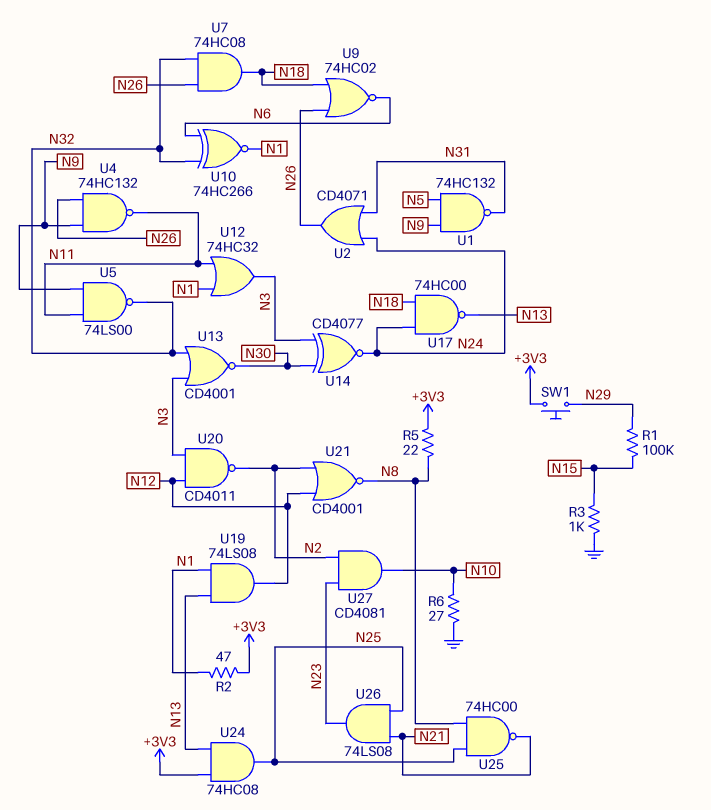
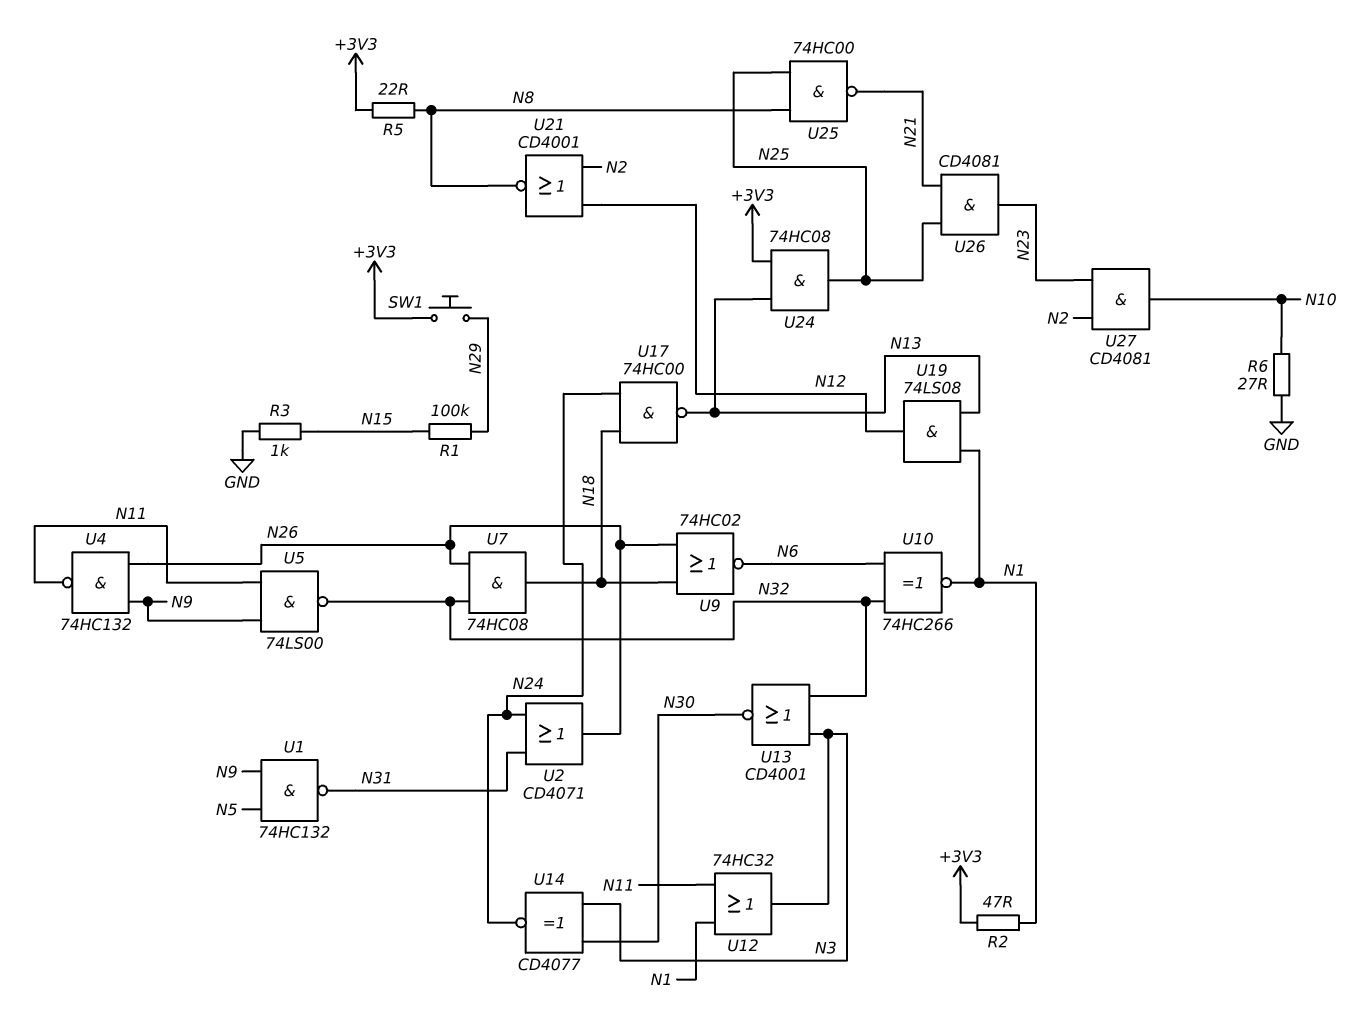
U20: NAND CD4011 (in N3, in N12, out N2) -> none
U26: AND 74LS08 (in N21, in N25, out N23) -> AND CD4081 (in N21, in N25, out N23)

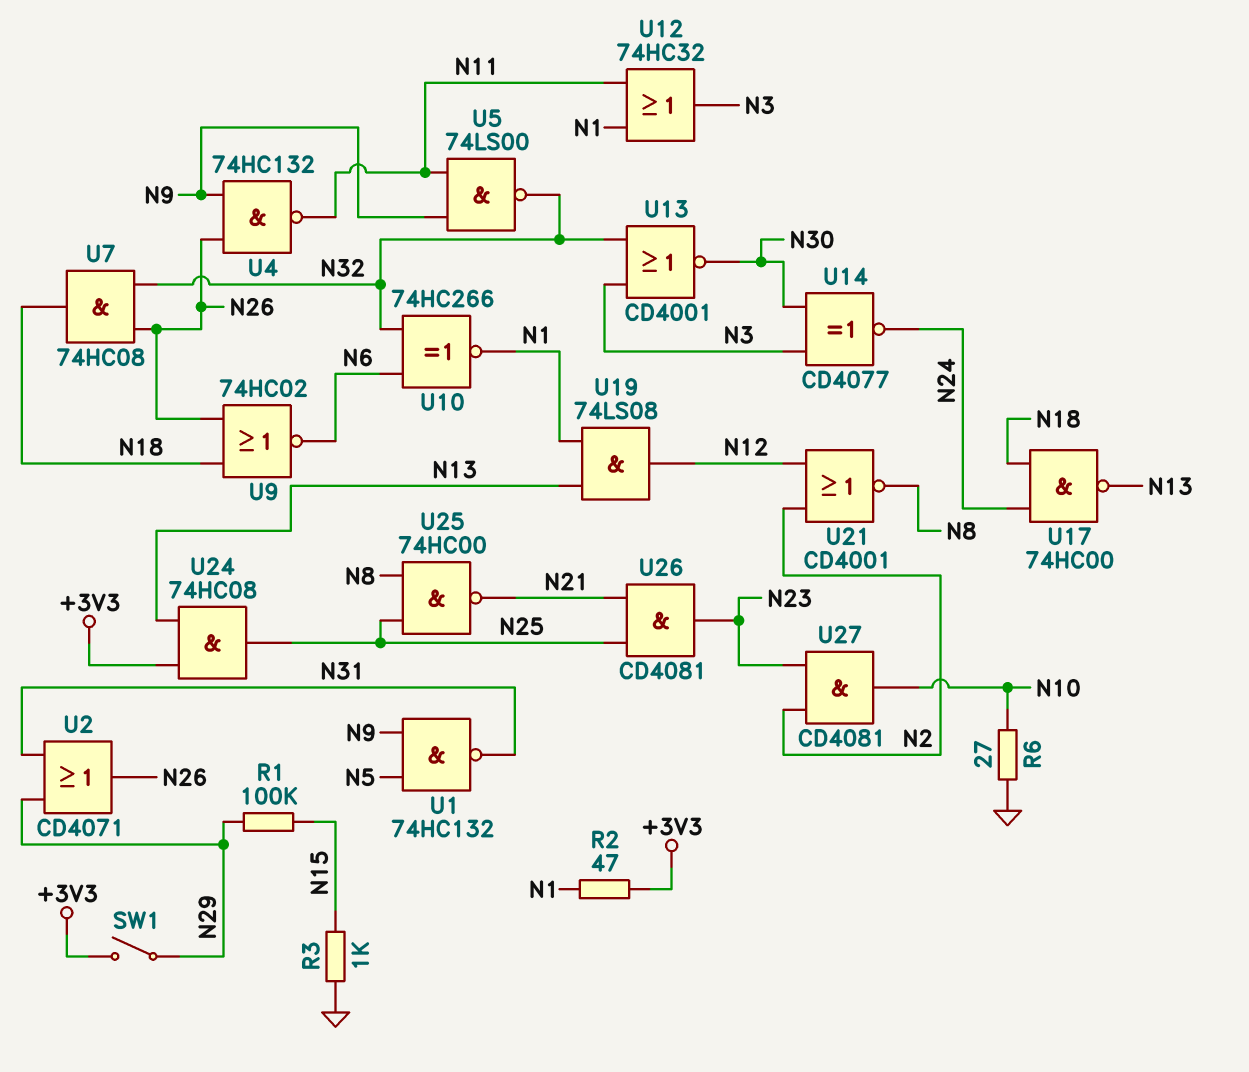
R5: 22 (+3V3, N8) -> none
SW1: button (+3V3, N29) -> switch (+3V3, N29)
U2: OR CD4071 (in N24, in N31, out N26) -> OR CD4071 (in N29, in N31, out N26)

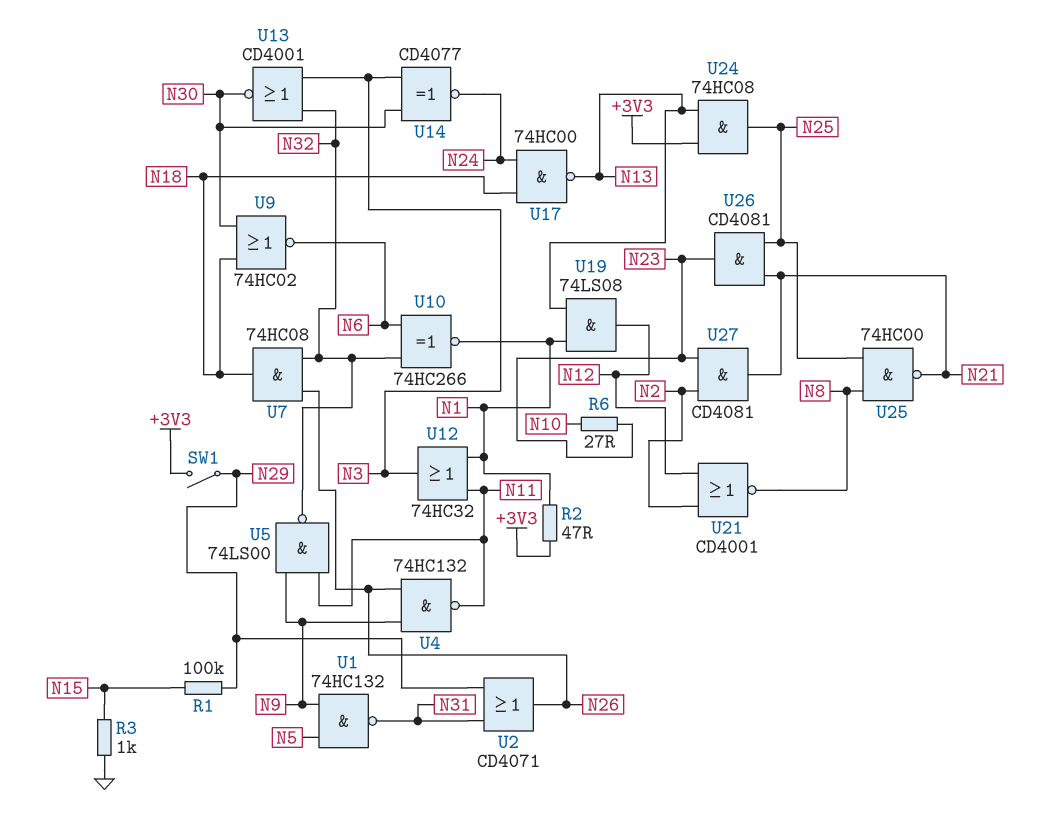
R6: 27 (GND, N10) -> 27 (N10, N23)
U9: NOR 74HC02 (in N18, in N26, out N6) -> NOR 74HC02 (in N18, in N30, out N6)
U27: AND CD4081 (in N2, in N23, out N10) -> AND CD4081 (in N2, in N23, out N21)

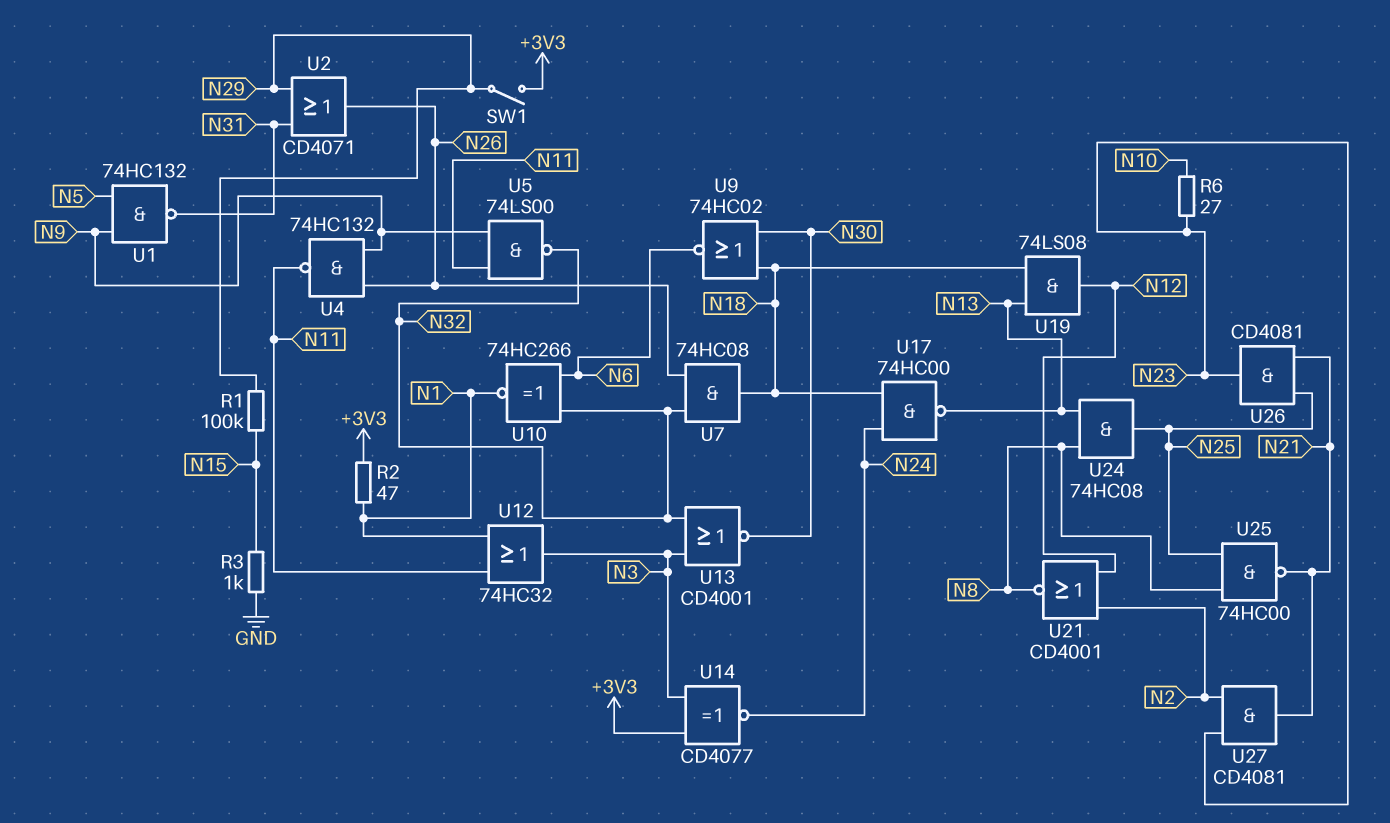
U14: XNOR CD4077 (in N3, in N30, out N24) -> XNOR CD4077 (in +3V3, in N3, out N24)
U19: AND 74LS08 (in N1, in N13, out N12) -> AND 74LS08 (in N13, in N18, out N12)
U24: AND 74HC08 (in +3V3, in N13, out N25) -> AND 74HC08 (in N8, in N13, out N25)

